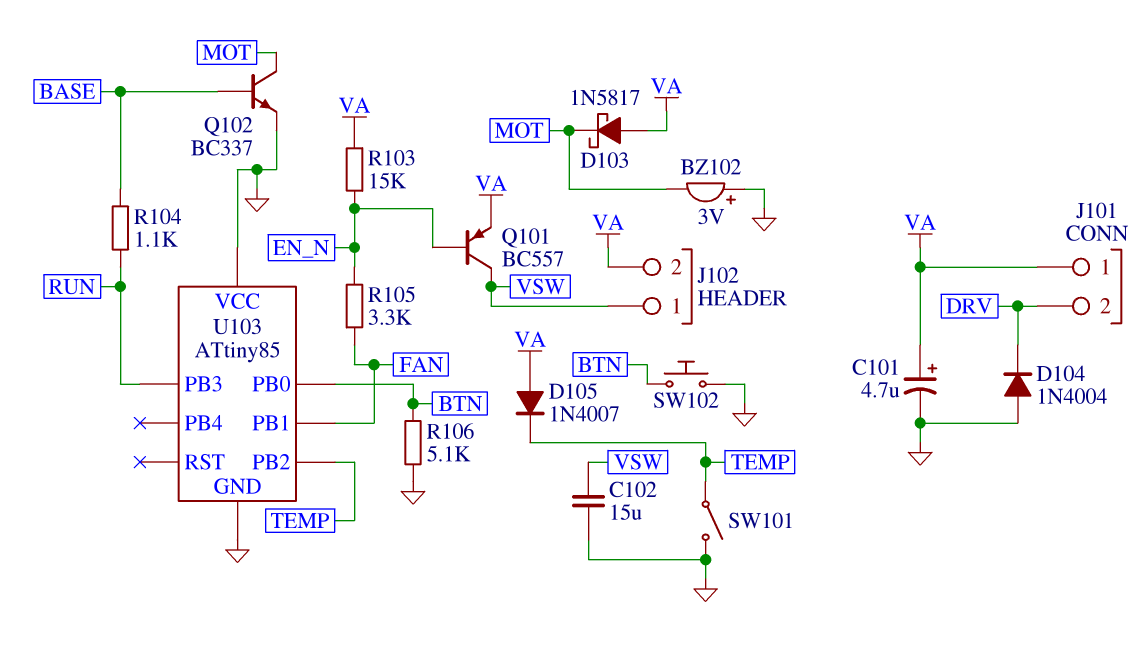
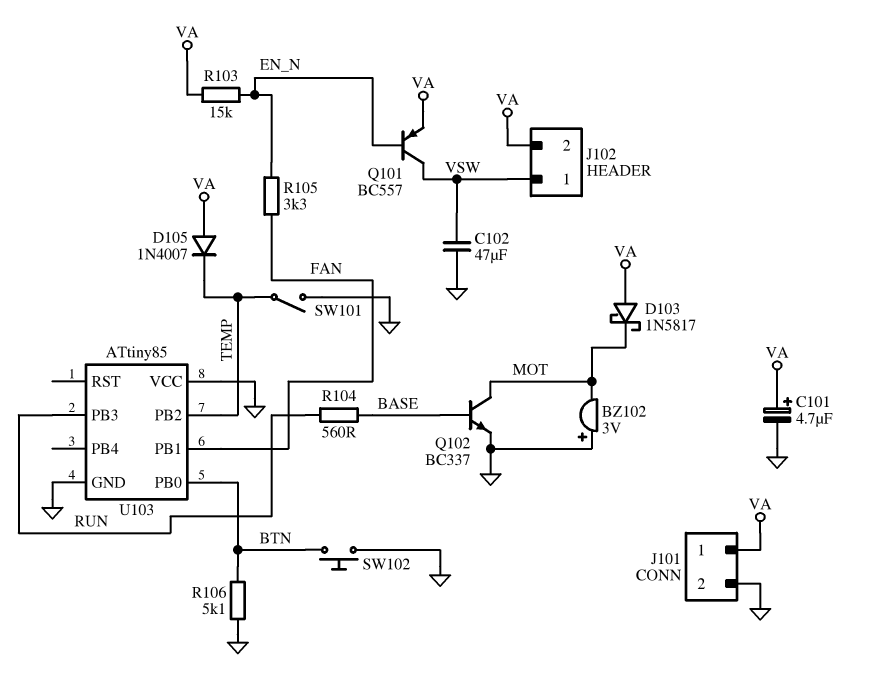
C102: 15uF (GND, VSW) -> 47uF (GND, VSW)
D104: diode 1N4004 (A GND, K DRV) -> none
J101 pin 2: DRV -> GND
R104: 1.1k (BASE, RUN) -> 560 (BASE, RUN)

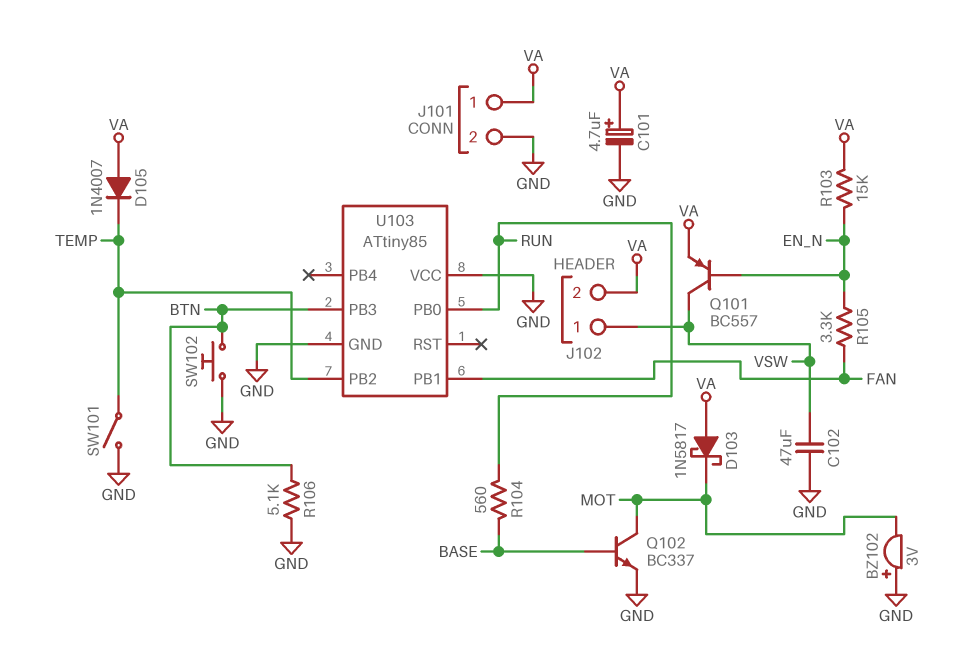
U103 pin PB0: BTN -> RUN
U103 pin PB3: RUN -> BTN

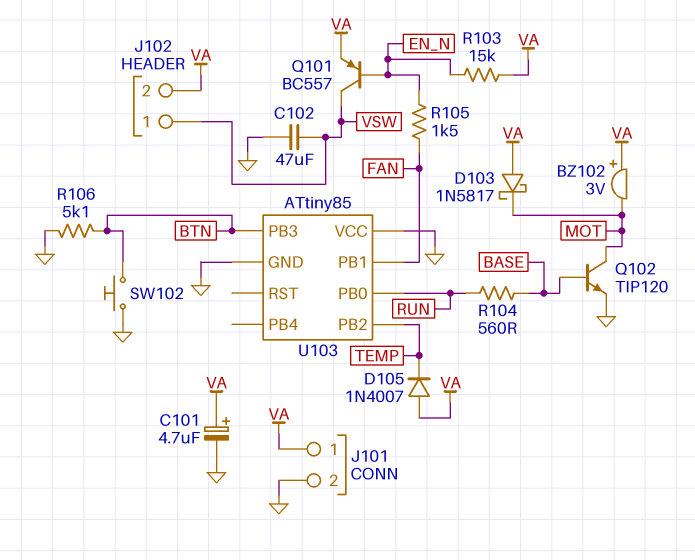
BZ102: buzzer 3V (plus GND, minus MOT) -> buzzer 3V (plus VA, minus MOT)
Q102: NPN BC337 (B BASE, C MOT, E GND) -> NPN TIP120 (B BASE, C MOT, E GND)
R105: 3.3k (EN_N, FAN) -> 1.5k (EN_N, FAN)
SW101: switch (GND, TEMP) -> none

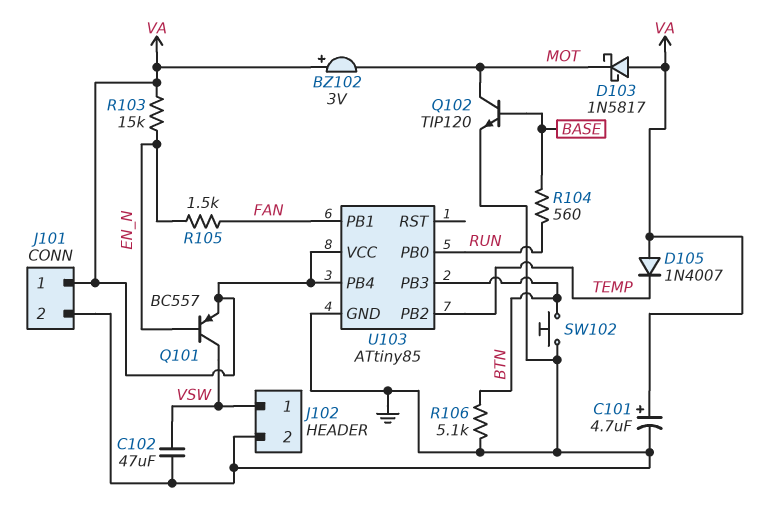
J102 pin 2: VA -> GND
U103 pin PB4: none -> VA
U103 pin VCC: GND -> VA

